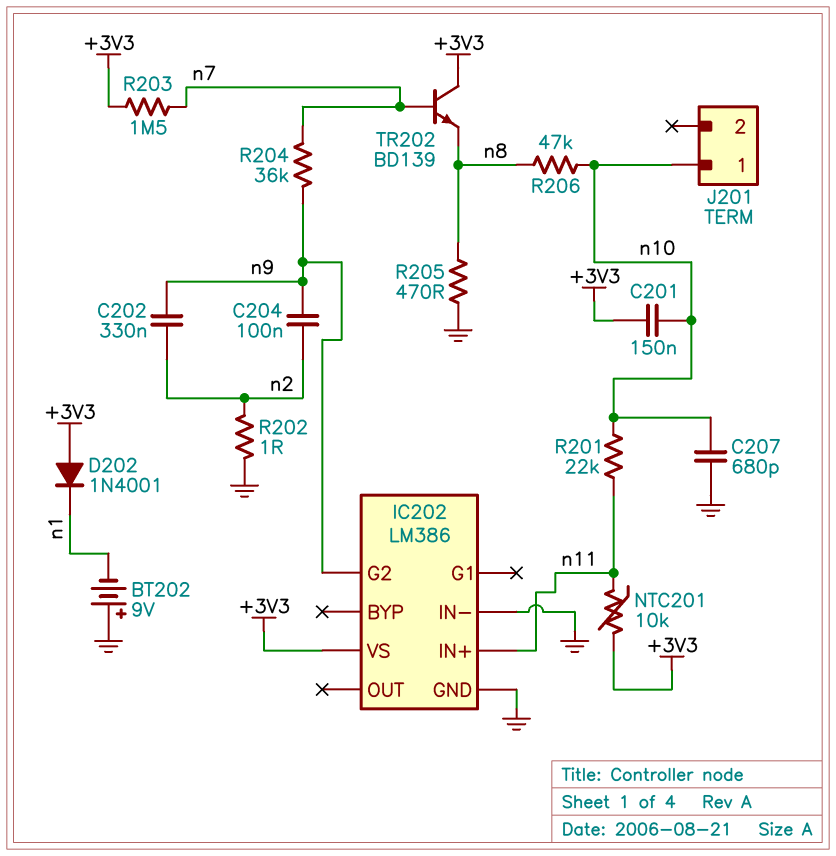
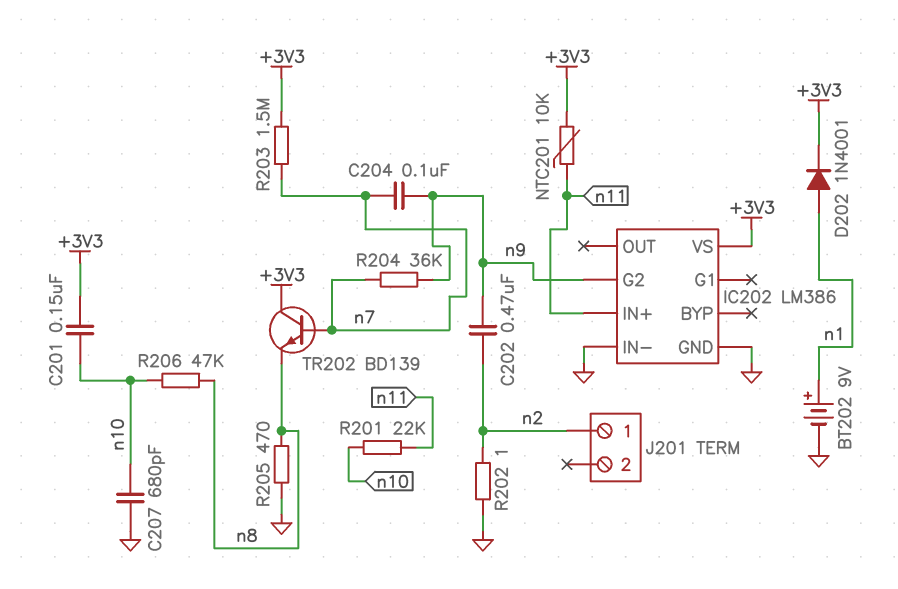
BT202: 9V (plus GND, minus n1) -> 9V (plus n1, minus GND)
C202: 330nF (n2, n9) -> 470nF (n2, n9)
C204: 100nF (n2, n9) -> 100nF (n7, n9)
D202: diode 1N4001 (A +3V3, K n1) -> diode 1N4001 (A n1, K +3V3)
J201 pin 1: n10 -> n2

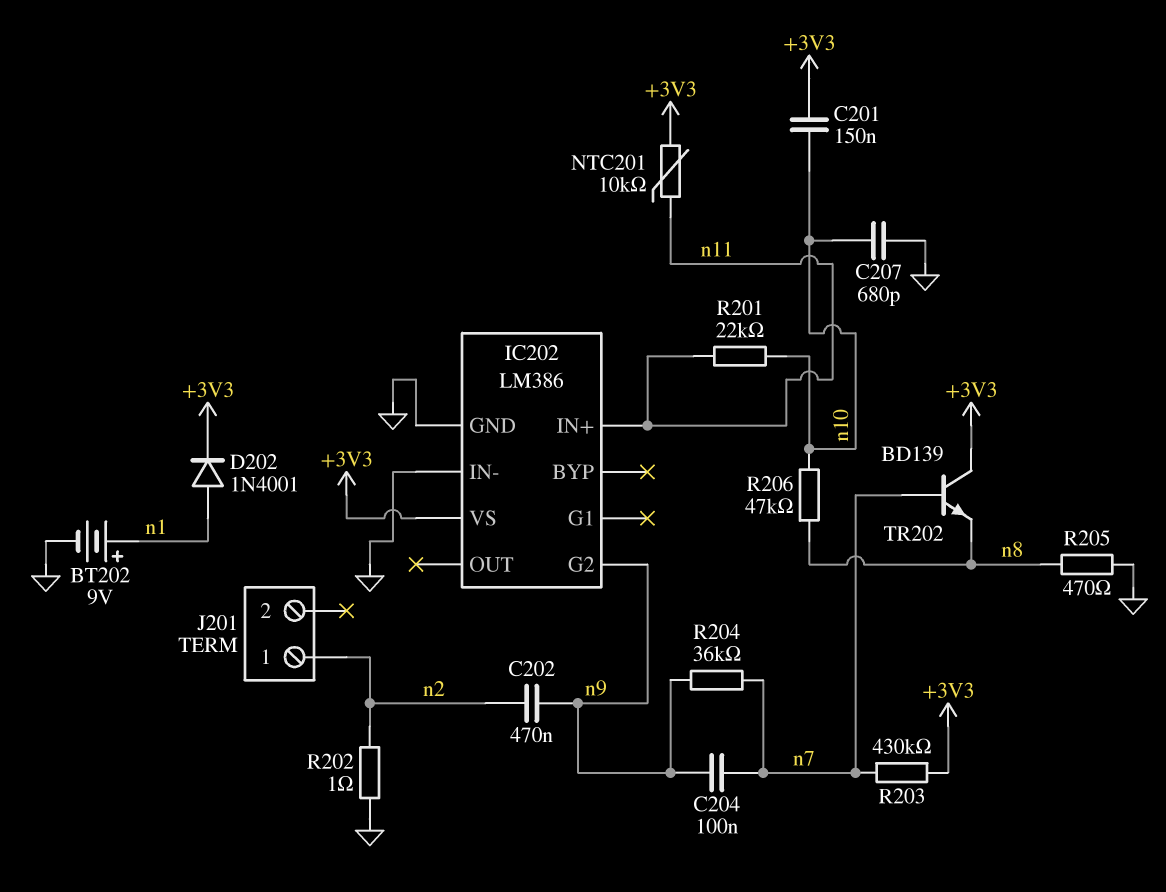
R203: 1.5M (+3V3, n7) -> 430k (+3V3, n7)

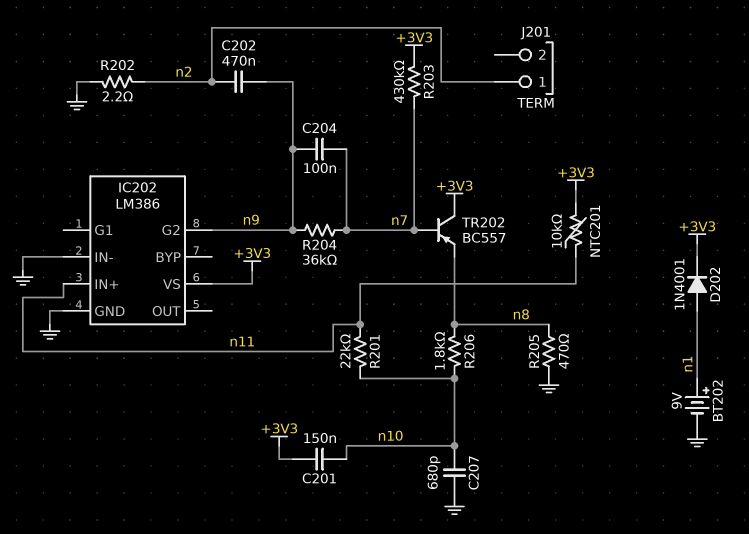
R202: 1 (GND, n2) -> 2.2 (GND, n2)
R206: 47k (n8, n10) -> 1.8k (n8, n10)
TR202: NPN BD139 (B n7, C +3V3, E n8) -> PNP BC557 (B n7, C +3V3, E n8)

